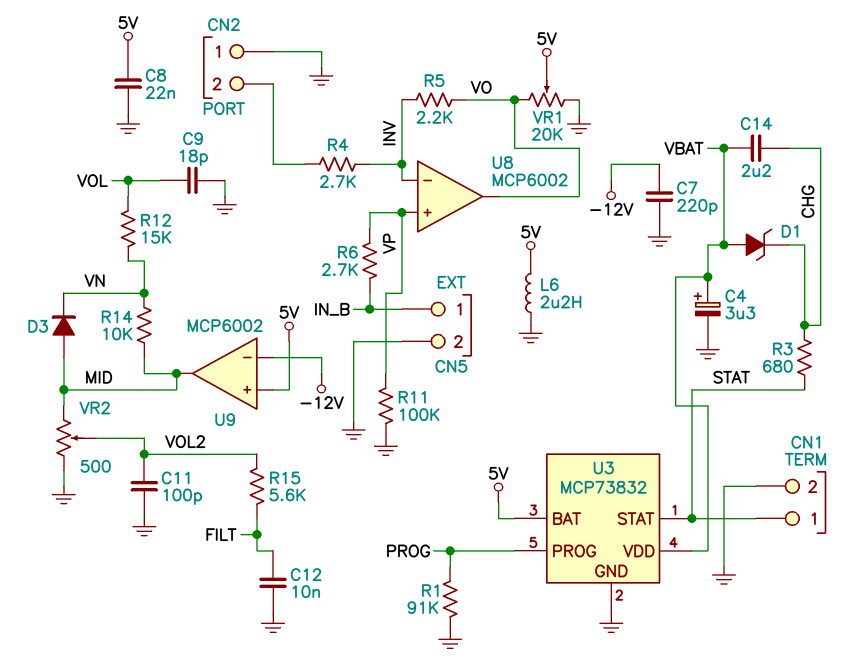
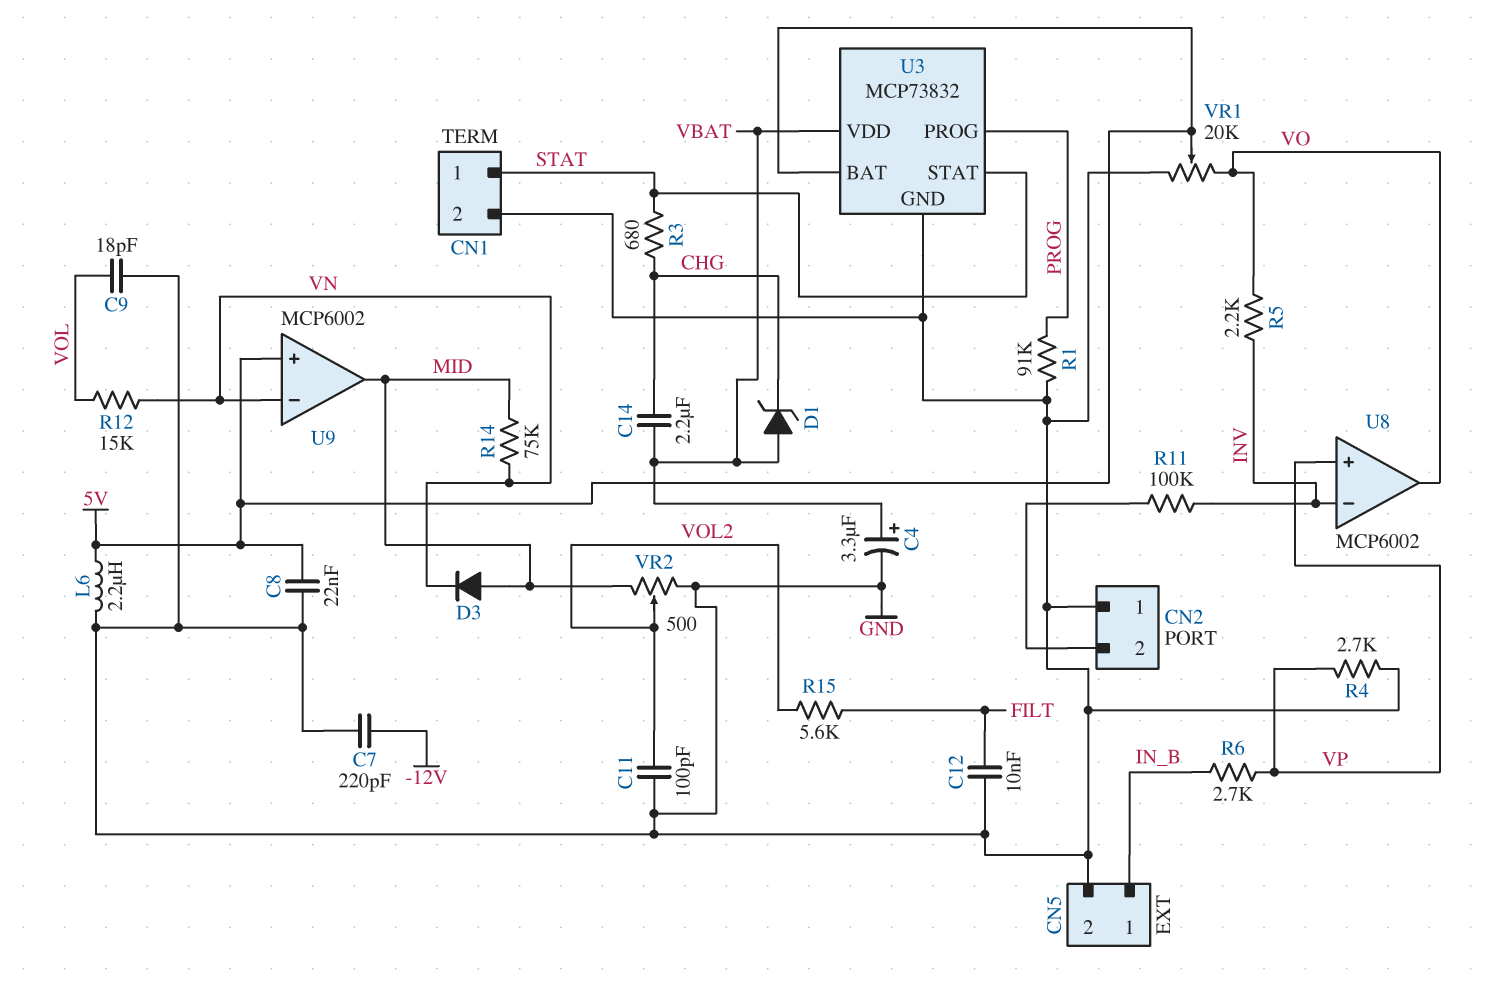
R4: 2.7k (CN2/2, INV) -> 2.7k (GND, VP)
R11: 100k (GND, VP) -> 100k (CN2/2, INV)
R14: 10k (MID, VN) -> 75k (MID, VN)
U9 pin in-: -12V -> VN

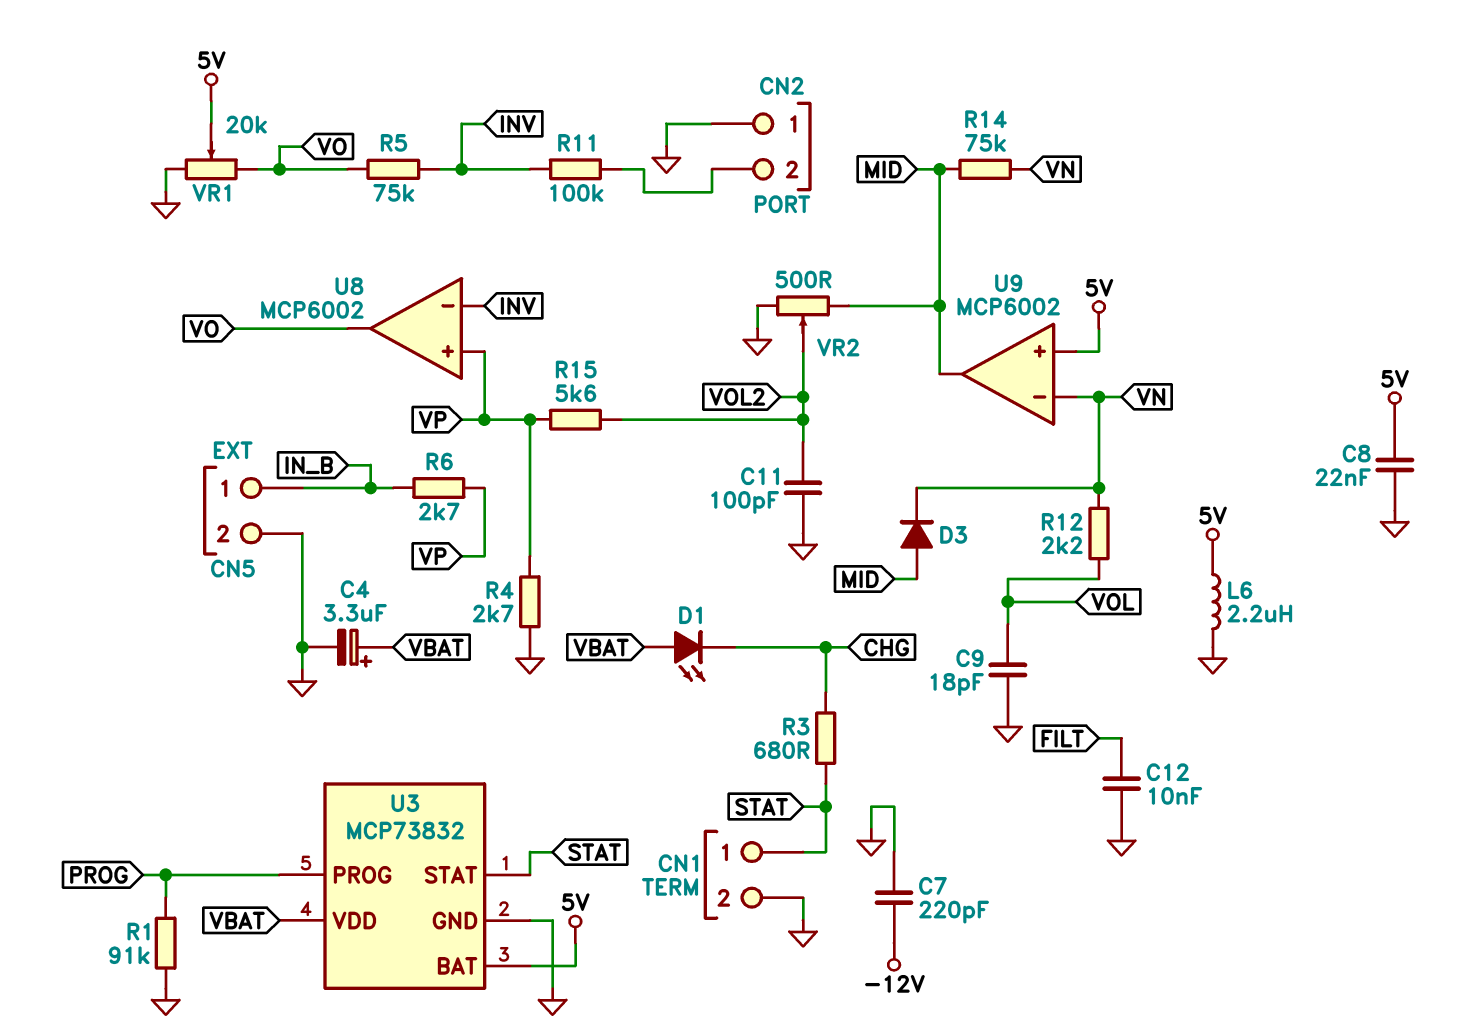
C14: 2.2uF (CHG, VBAT) -> none
D1: zener (A VBAT, K CHG) -> LED (A VBAT, K CHG)
R5: 2.2k (INV, VO) -> 75k (INV, VO)
R12: 15k (VN, VOL) -> 2.2k (VN, VOL)
R15: 5.6k (FILT, VOL2) -> 5.6k (VOL2, VP)

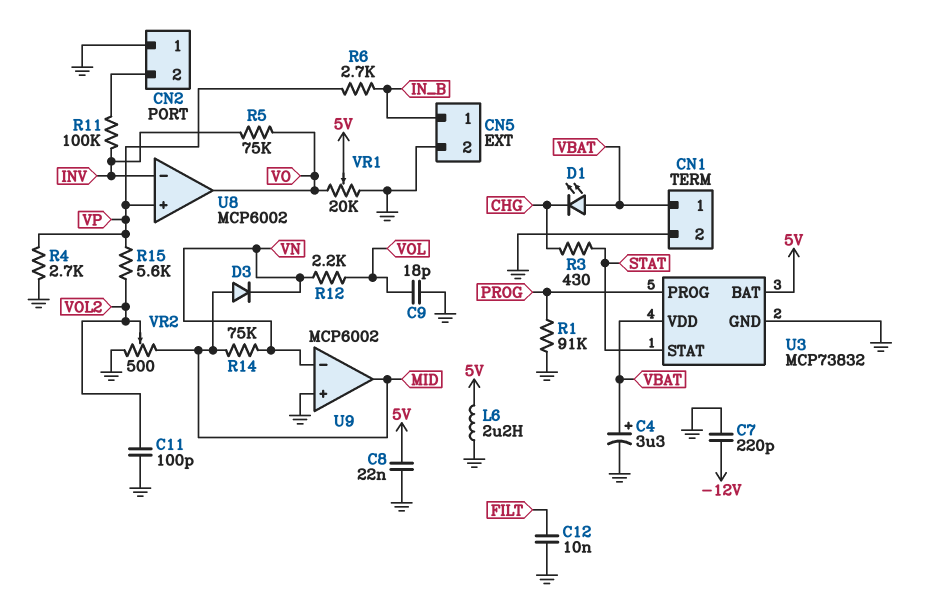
CN1 pin 1: STAT -> VBAT
R3: 680 (CHG, STAT) -> 430 (CHG, STAT)
U9 pin in+: 5V -> GND

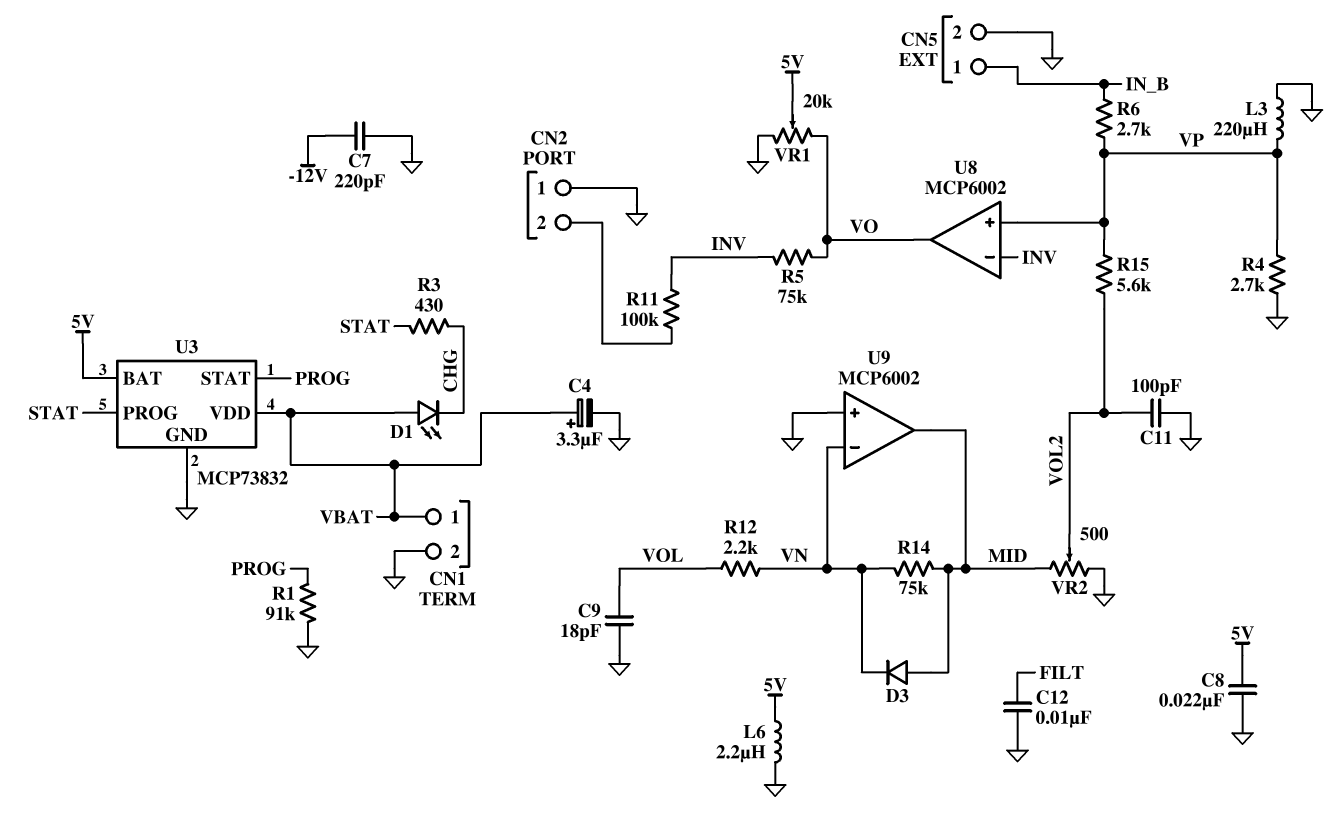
L3: none -> 220uH (GND, VP)
U3 pin PROG: PROG -> STAT
U3 pin STAT: STAT -> PROG

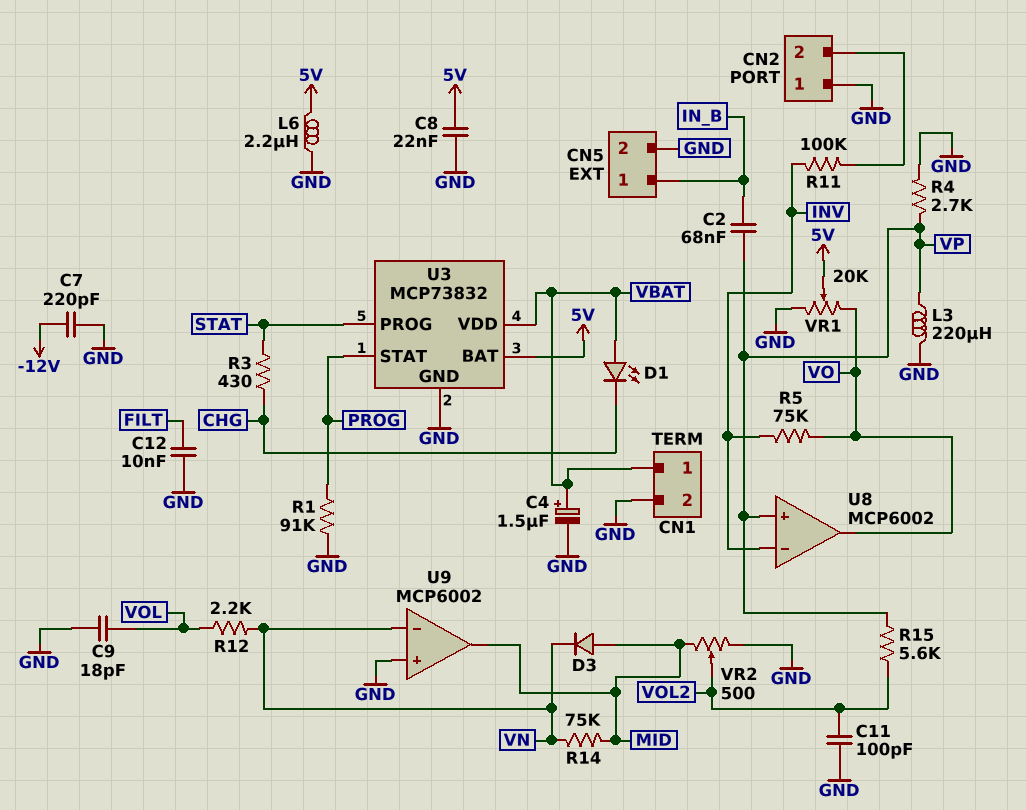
C2: none -> 68nF (IN_B, VP)
C4: 3.3uF (plus VBAT, minus GND) -> 1.5uF (plus VBAT, minus GND)
R6: 2.7k (IN_B, VP) -> none

